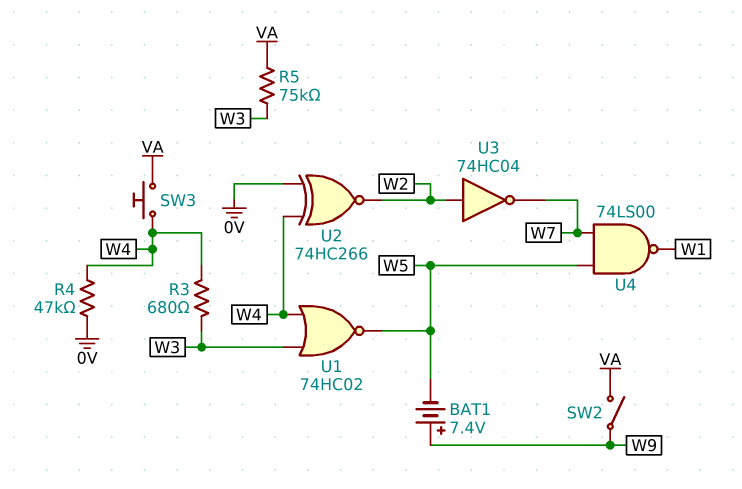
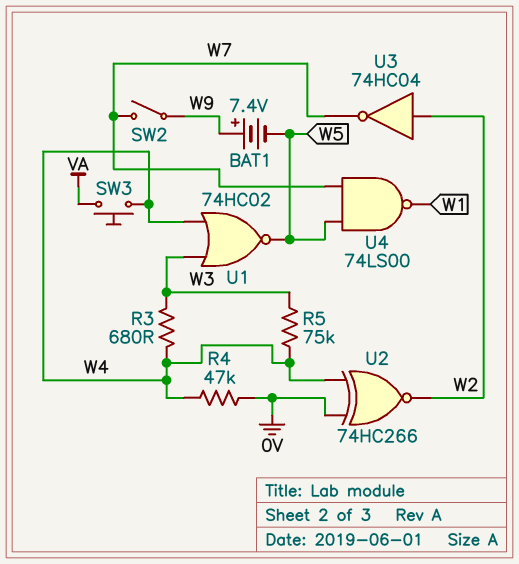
R5: 75k (VA, W3) -> 75k (W3, W4)
SW2: switch (VA, W9) -> switch (W7, W9)

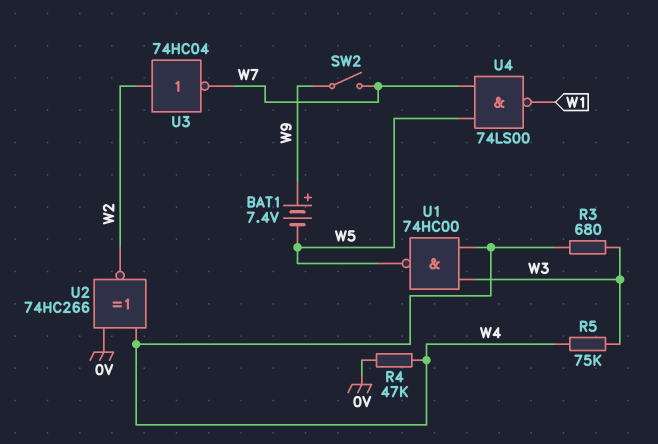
SW3: button (VA, W4) -> none
U1: NOR 74HC02 (in W3, in W4, out W5) -> NAND 74HC00 (in W3, in W4, out W5)

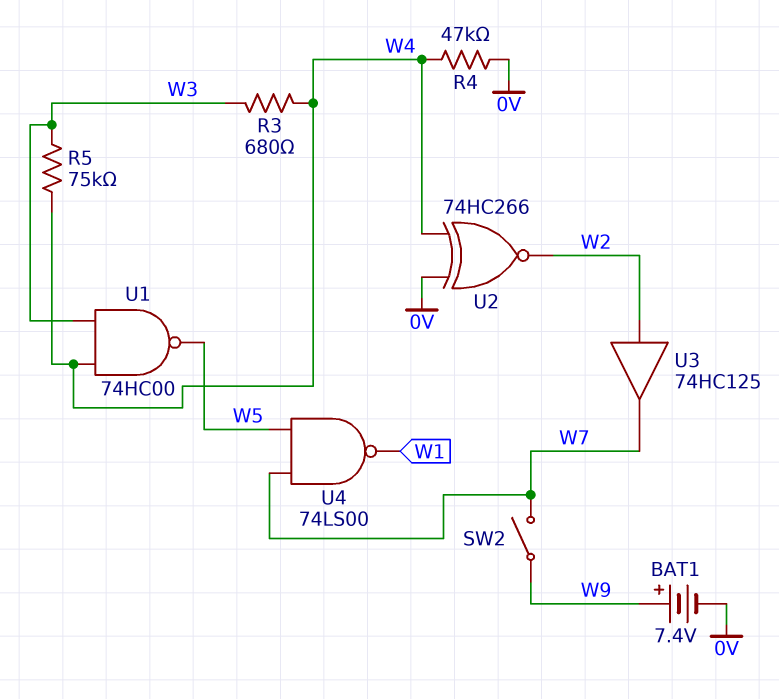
BAT1: 7.4V (plus W9, minus W5) -> 7.4V (plus W9, minus 0V)
U3: NOT 74HC04 (in W2, out W7) -> buffer 74HC125 (in W2, out W7)

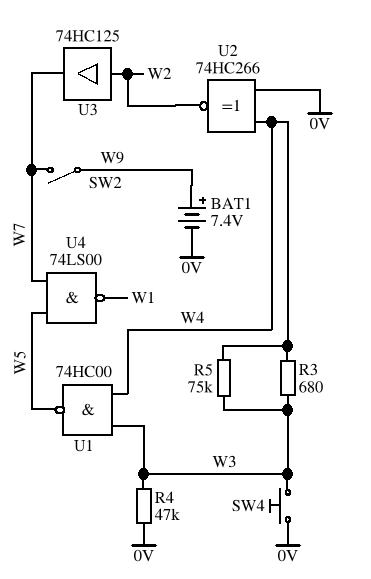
R4: 47k (0V, W4) -> 47k (0V, W3)
SW4: none -> button (0V, W3)

